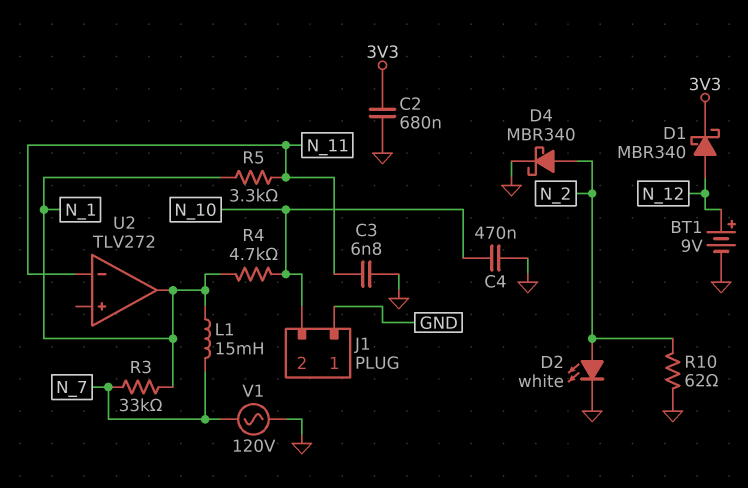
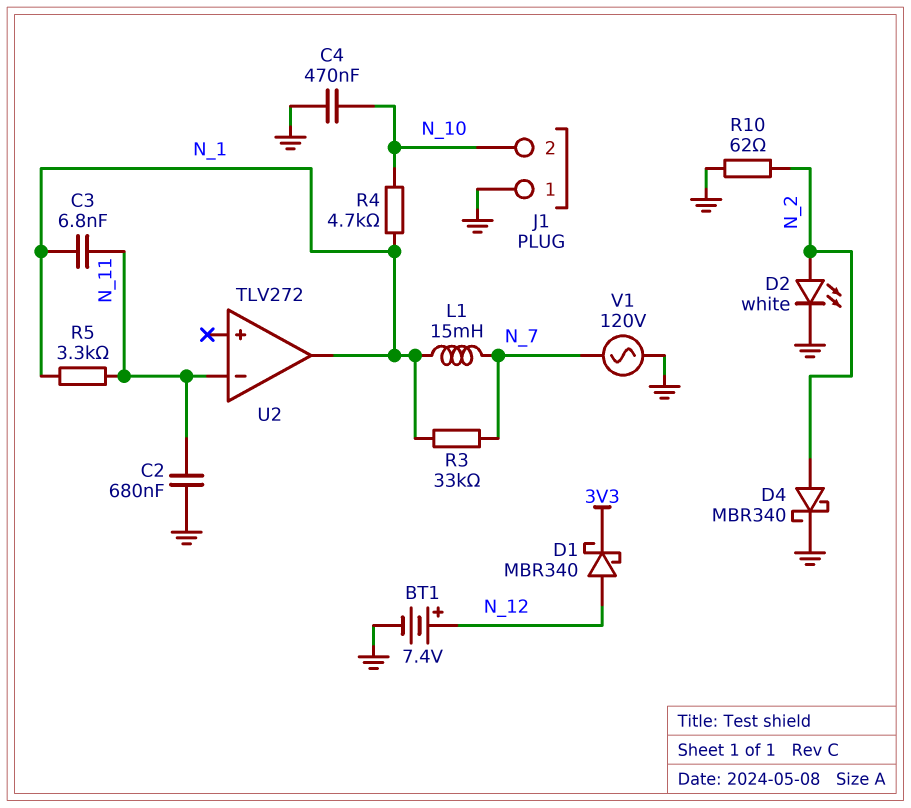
BT1: 9V (plus N_12, minus GND) -> 7.4V (plus N_12, minus GND)
C2: 680nF (3V3, GND) -> 680nF (GND, N_11)
C3: 6.8nF (GND, N_11) -> 6.8nF (N_1, N_11)

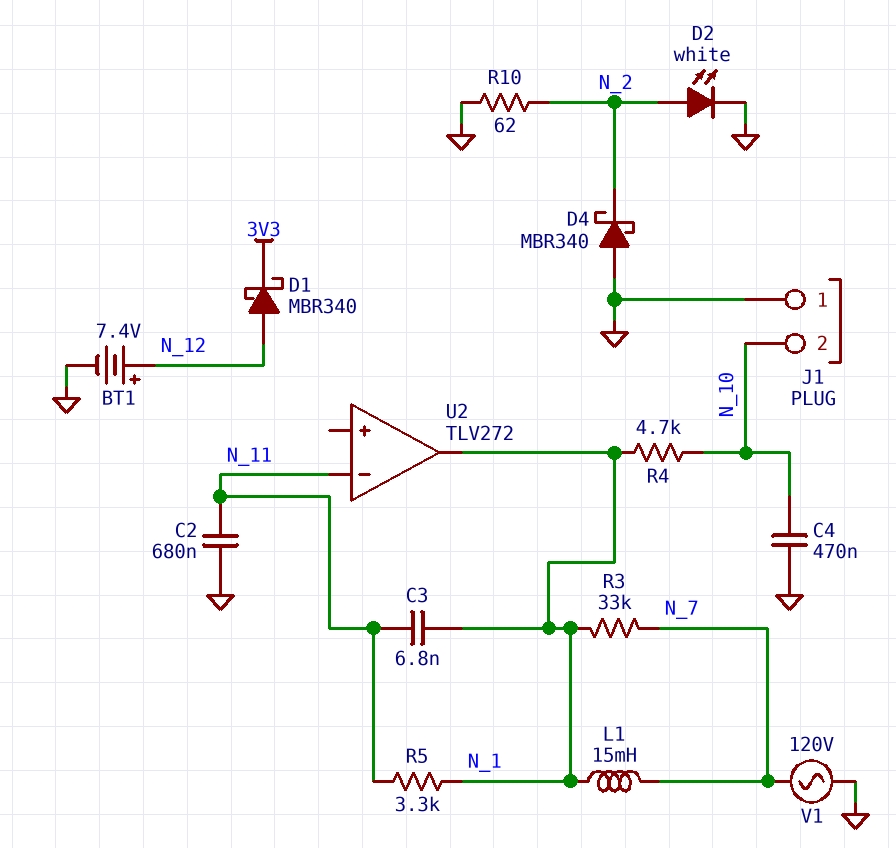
D4: schottky MBR340 (A N_2, K GND) -> schottky MBR340 (A GND, K N_2)

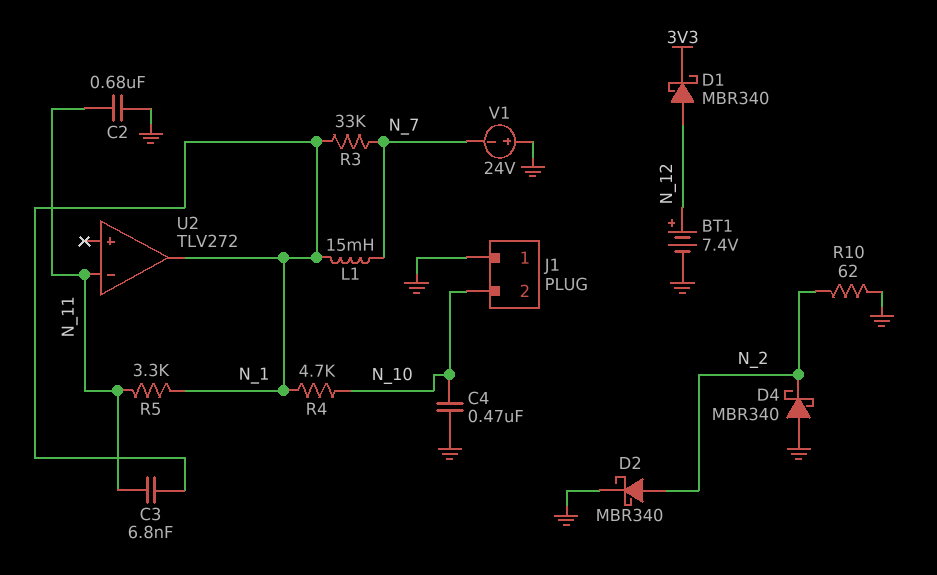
D2: LED white (A N_2, K GND) -> schottky MBR340 (A N_2, K GND)
V1: AC 120V (GND, N_7) -> 24V (plus GND, minus N_7)

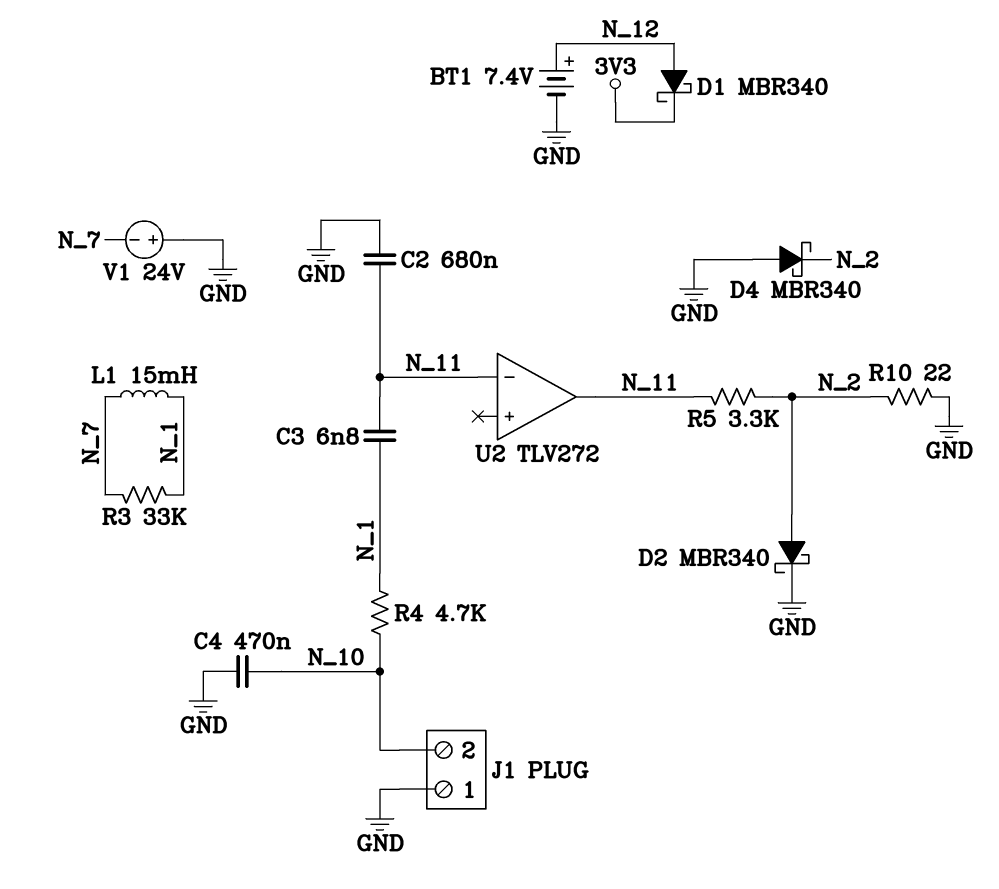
R5: 3.3k (N_1, N_11) -> 3.3k (N_2, N_11)
R10: 62 (GND, N_2) -> 22 (GND, N_2)
U2 pin out: N_1 -> N_11

